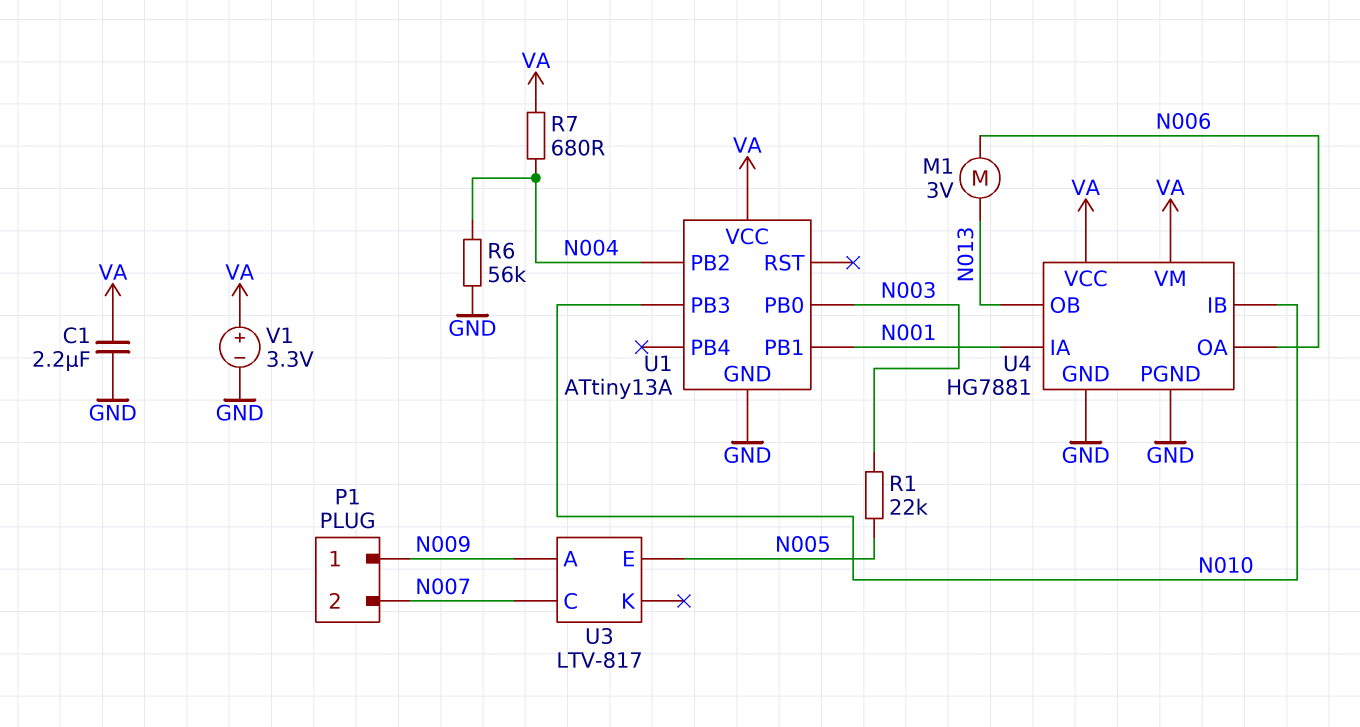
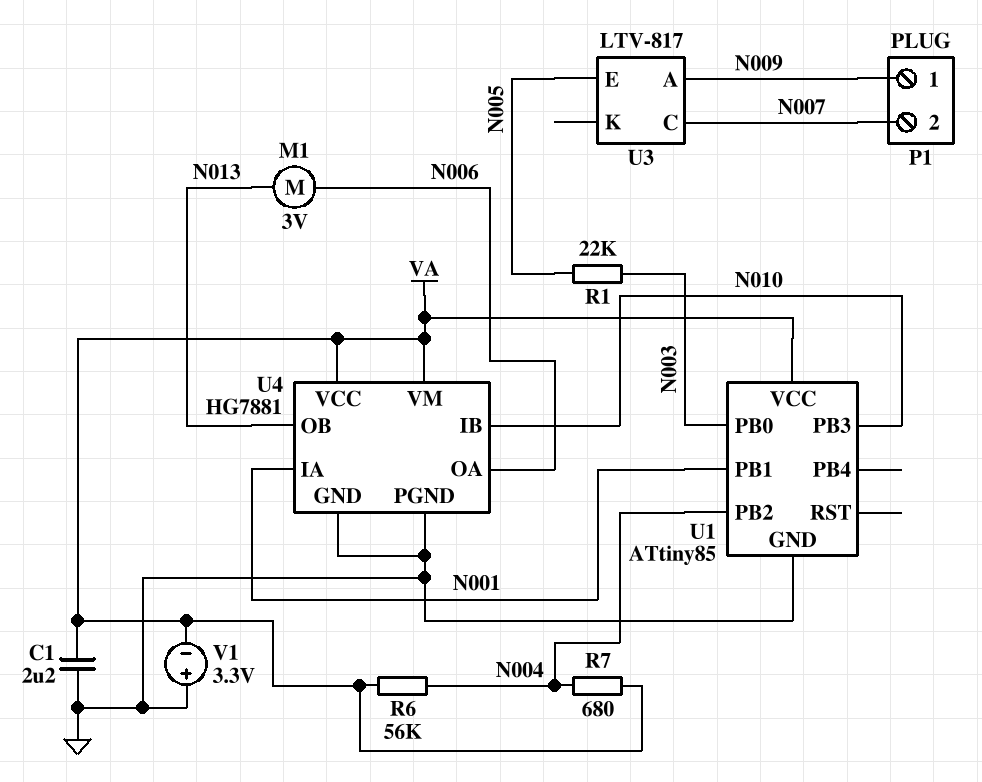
R6: 56k (GND, N004) -> 56k (N004, VA)
U1: ATtiny13A -> ATtiny85
V1: 3.3V (plus VA, minus GND) -> 3.3V (plus GND, minus VA)

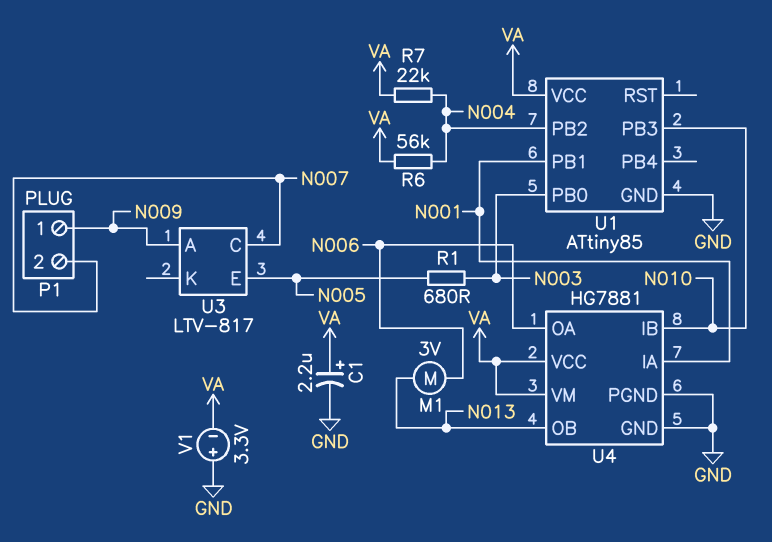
C1: 2.2uF (GND, VA) -> 2.2uF (plus VA, minus GND)
R1: 22k (N003, N005) -> 680 (N003, N005)
R7: 680 (N004, VA) -> 22k (N004, VA)

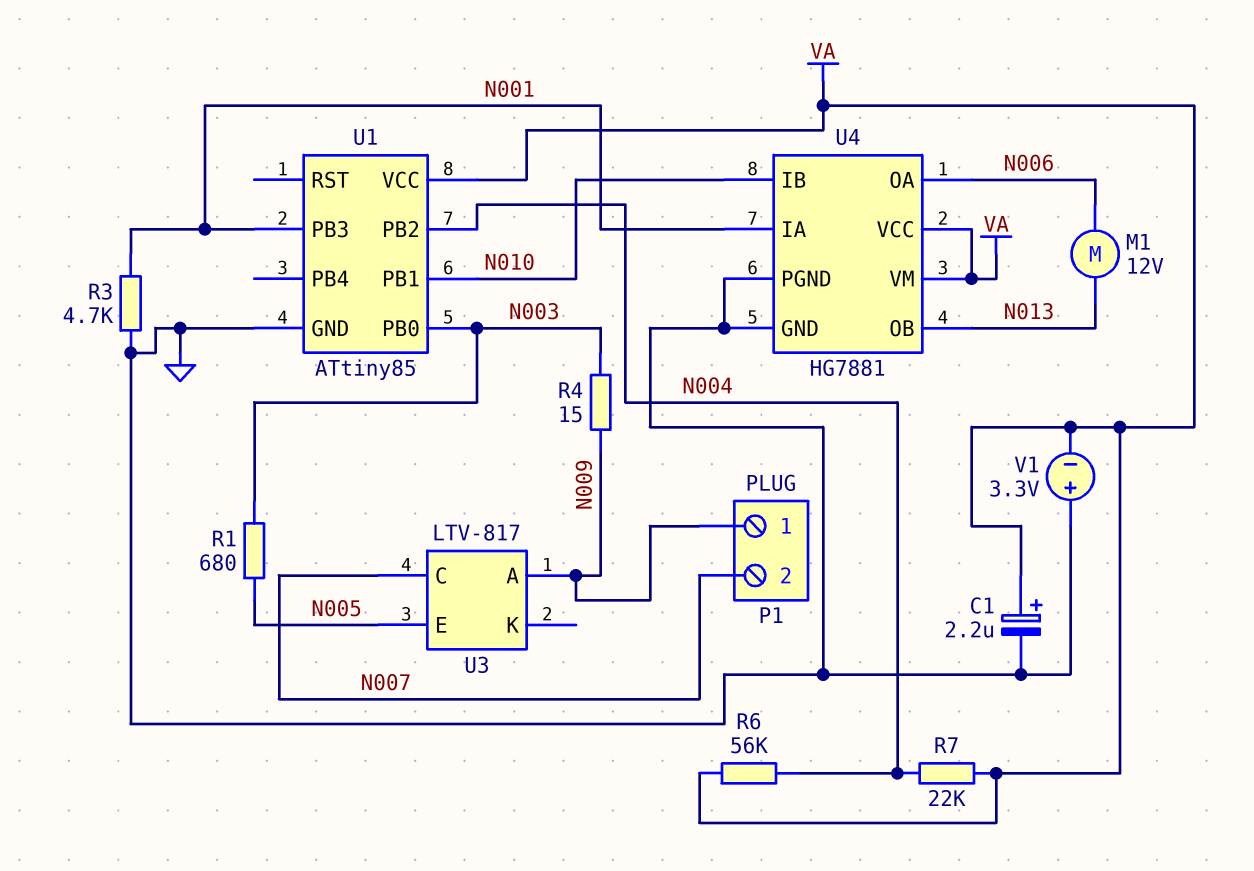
M1: motor 3V (N006, N013) -> motor 12V (N006, N013)
R3: none -> 4.7k (GND, N001)
R4: none -> 15 (N003, N009)
U1 pin PB1: N001 -> N010
U1 pin PB3: N010 -> N001

